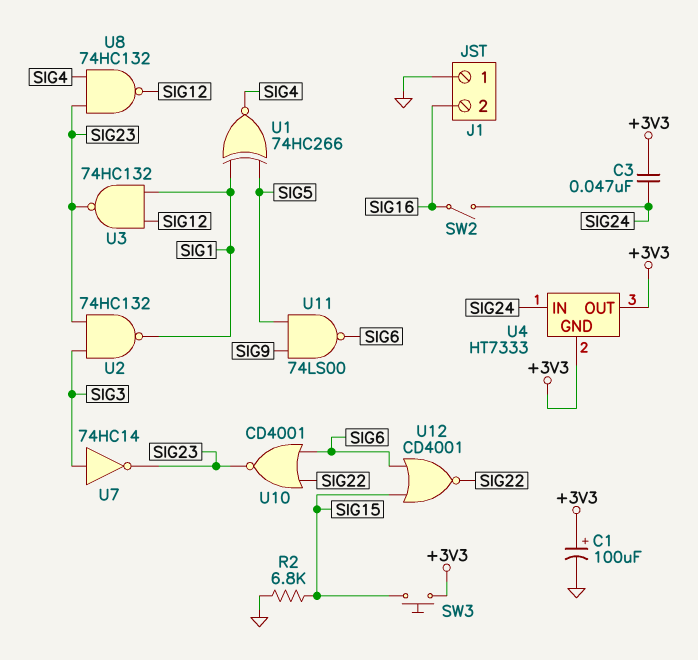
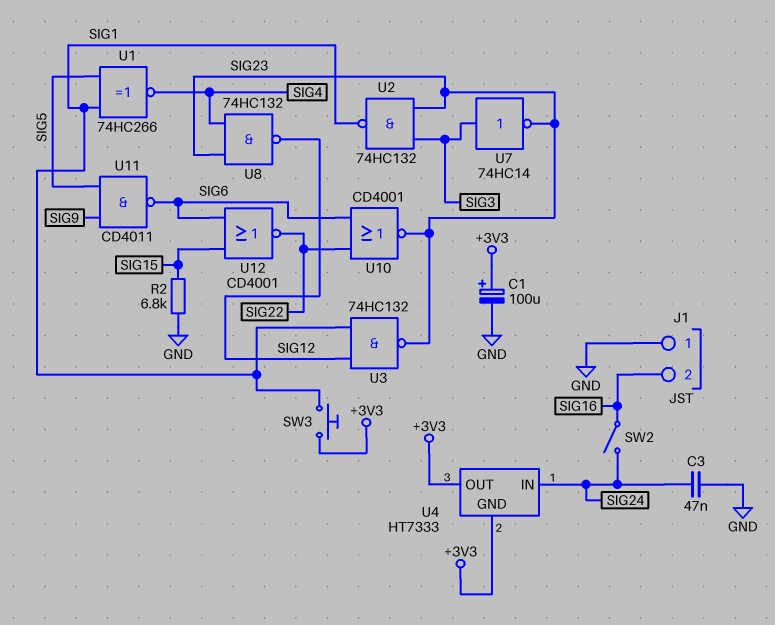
C3: 47nF (+3V3, SIG24) -> 47nF (GND, SIG24)
SW3: button (+3V3, SIG15) -> button (+3V3, SIG1)
U11: NAND 74LS00 (in SIG5, in SIG9, out SIG6) -> NAND CD4011 (in SIG5, in SIG9, out SIG6)

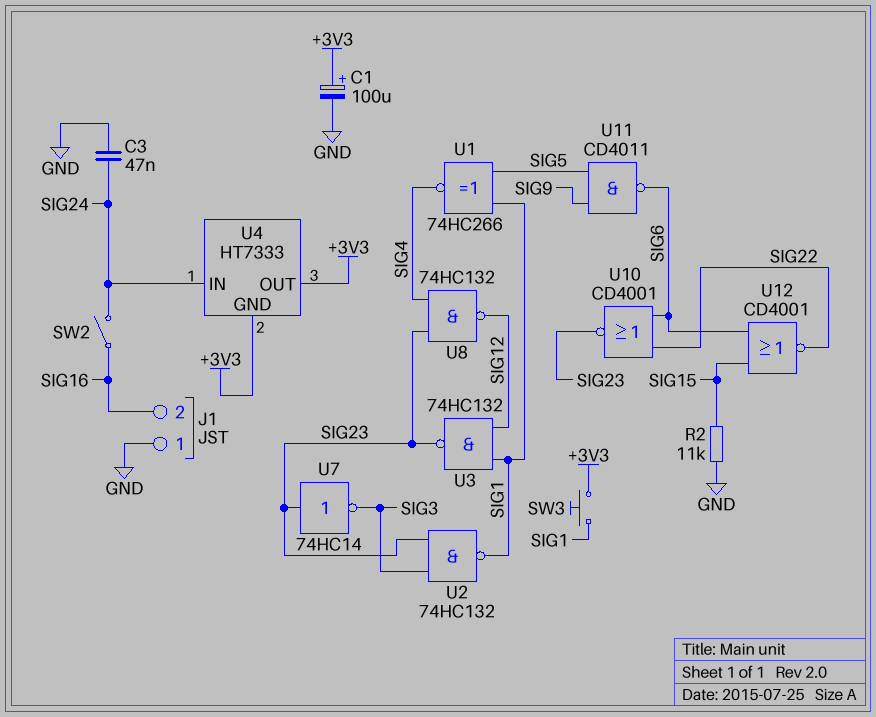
R2: 6.8k (GND, SIG15) -> 11k (GND, SIG15)
U7: NOT 74HC14 (in SIG3, out SIG23) -> NOT 74HC14 (in SIG23, out SIG3)

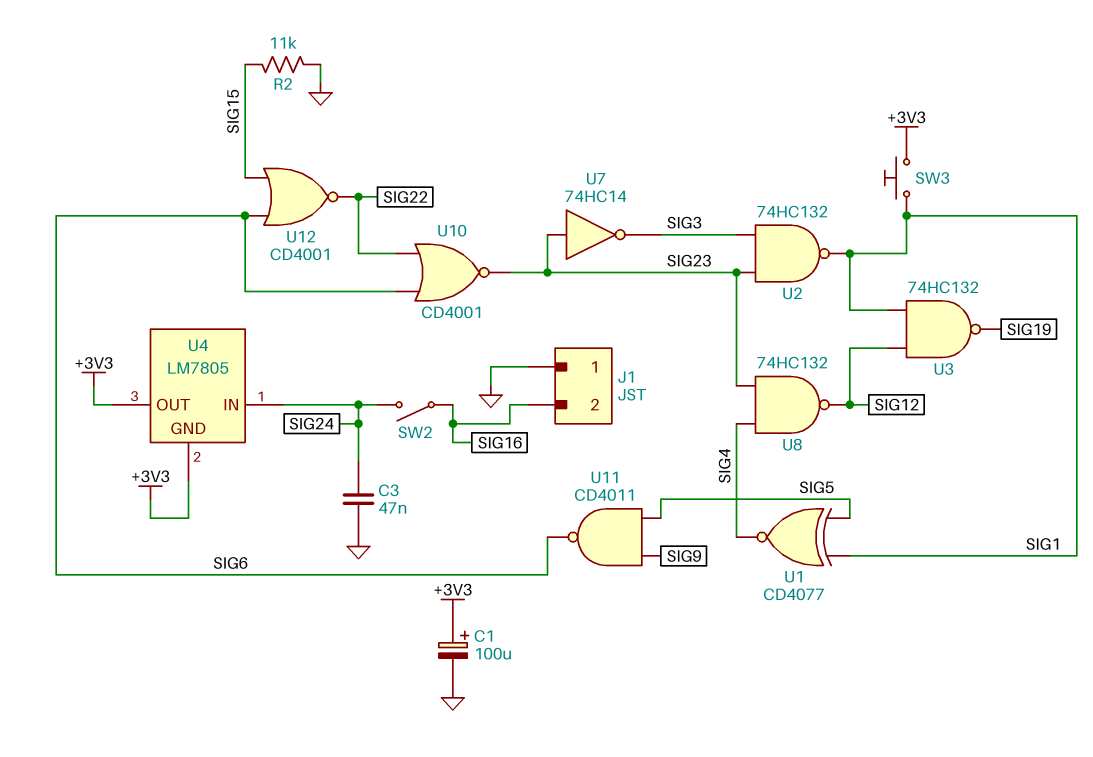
U1: XNOR 74HC266 (in SIG1, in SIG5, out SIG4) -> XNOR CD4077 (in SIG1, in SIG5, out SIG4)
U3: NAND 74HC132 (in SIG1, in SIG12, out SIG23) -> NAND 74HC132 (in SIG1, in SIG12, out SIG19)
U4: HT7333 -> LM7805

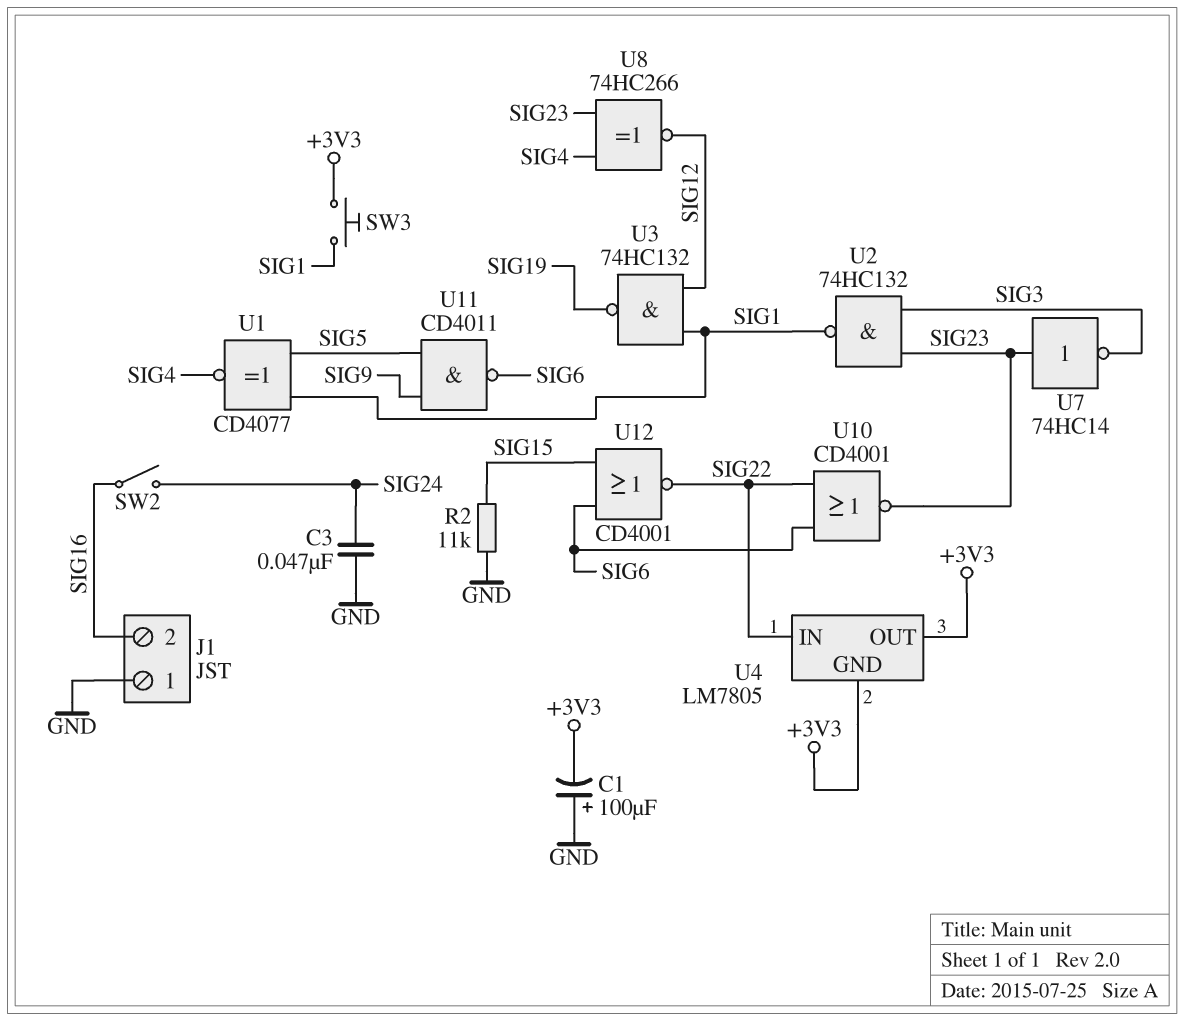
C1: 100uF (plus +3V3, minus GND) -> 100uF (plus GND, minus +3V3)
U4 pin IN: SIG24 -> SIG22
U8: NAND 74HC132 (in SIG4, in SIG23, out SIG12) -> XNOR 74HC266 (in SIG4, in SIG23, out SIG12)

